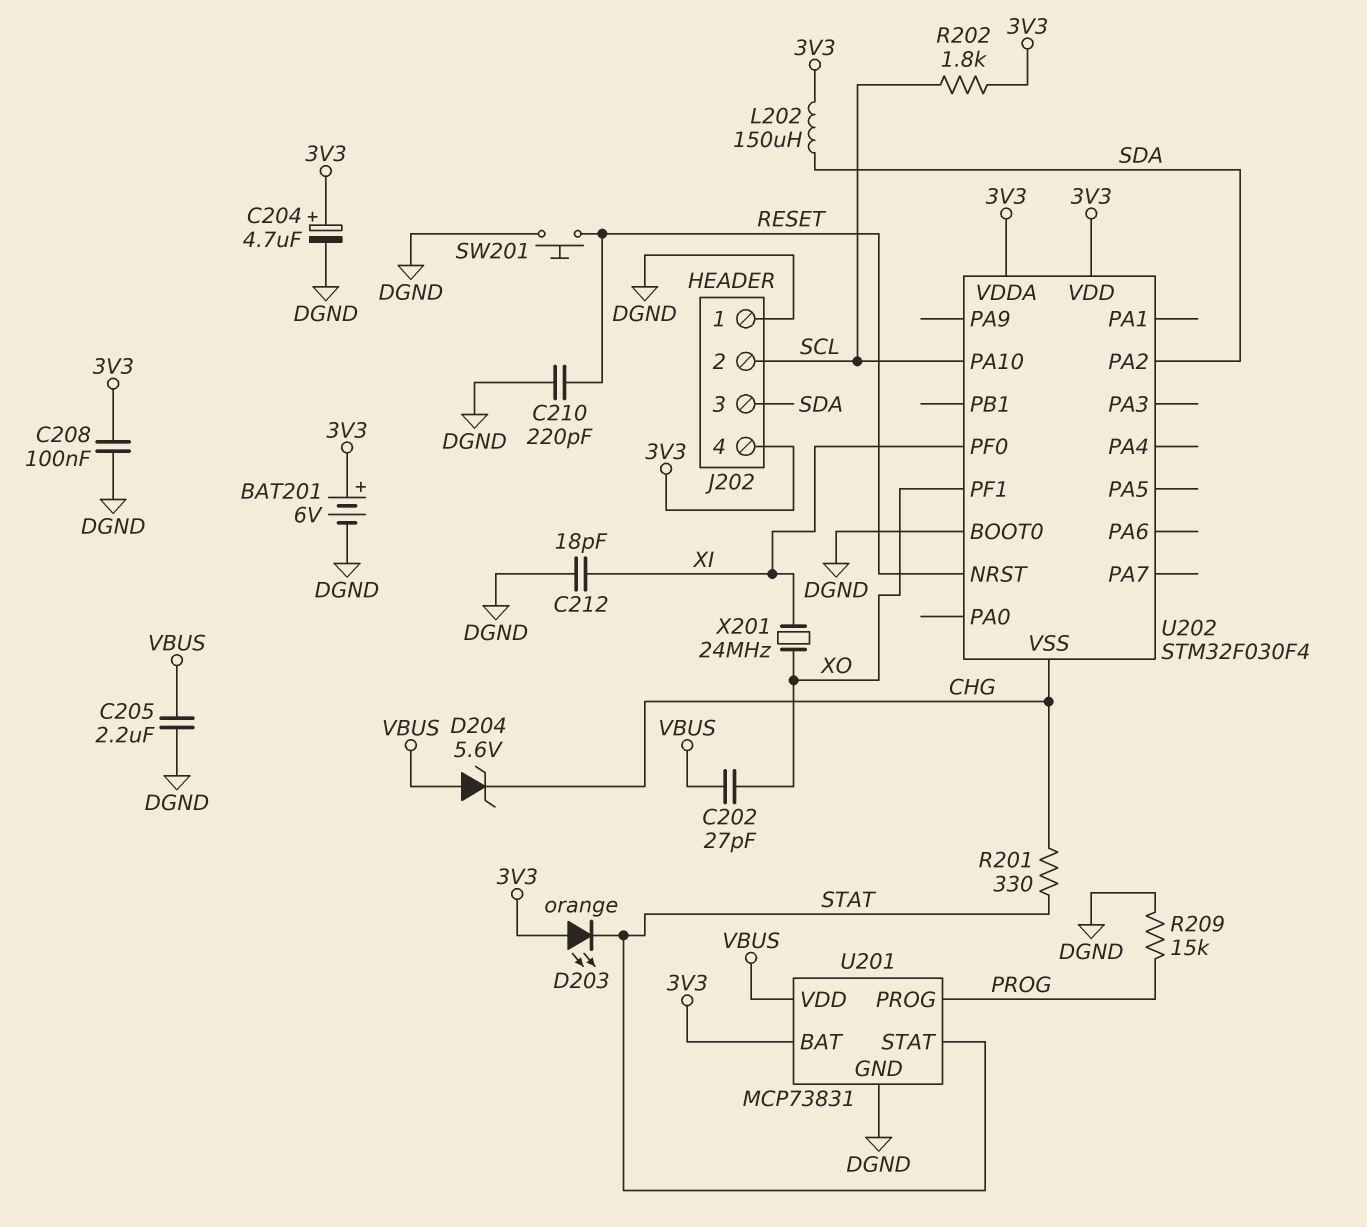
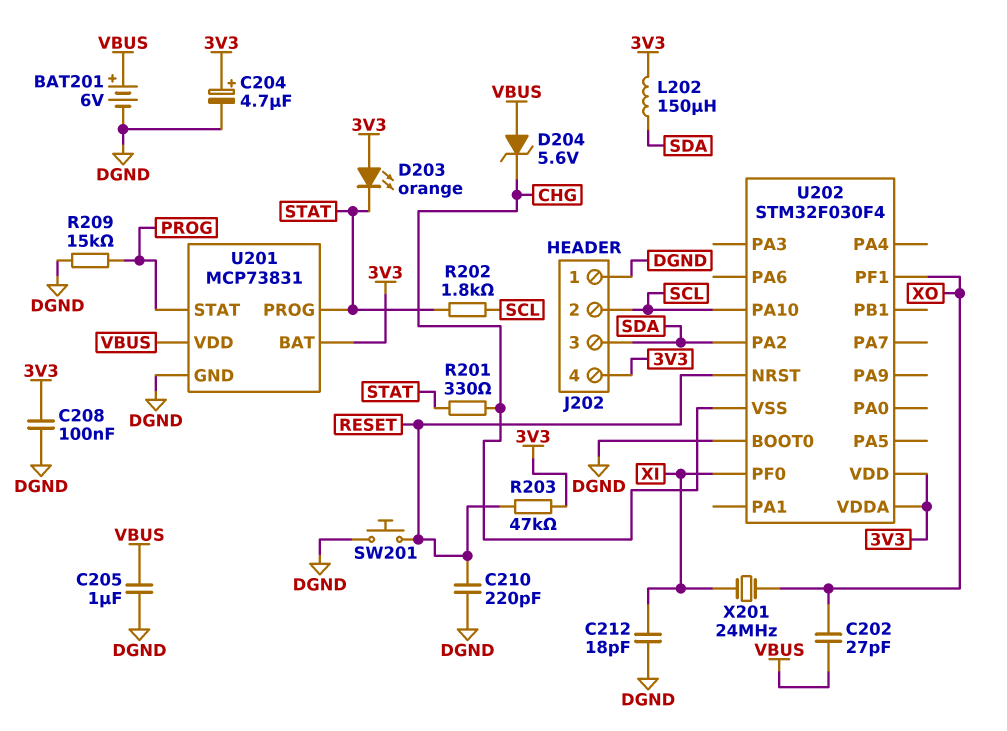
BAT201: 6V (plus 3V3, minus DGND) -> 6V (plus VBUS, minus DGND)
C205: 2.2uF (DGND, VBUS) -> 1uF (DGND, VBUS)
R202: 1.8k (3V3, SCL) -> 1.8k (SCL, STAT)
R203: none -> 47k (3V3, RESET)
U201 pin PROG: PROG -> STAT
U201 pin STAT: STAT -> PROG

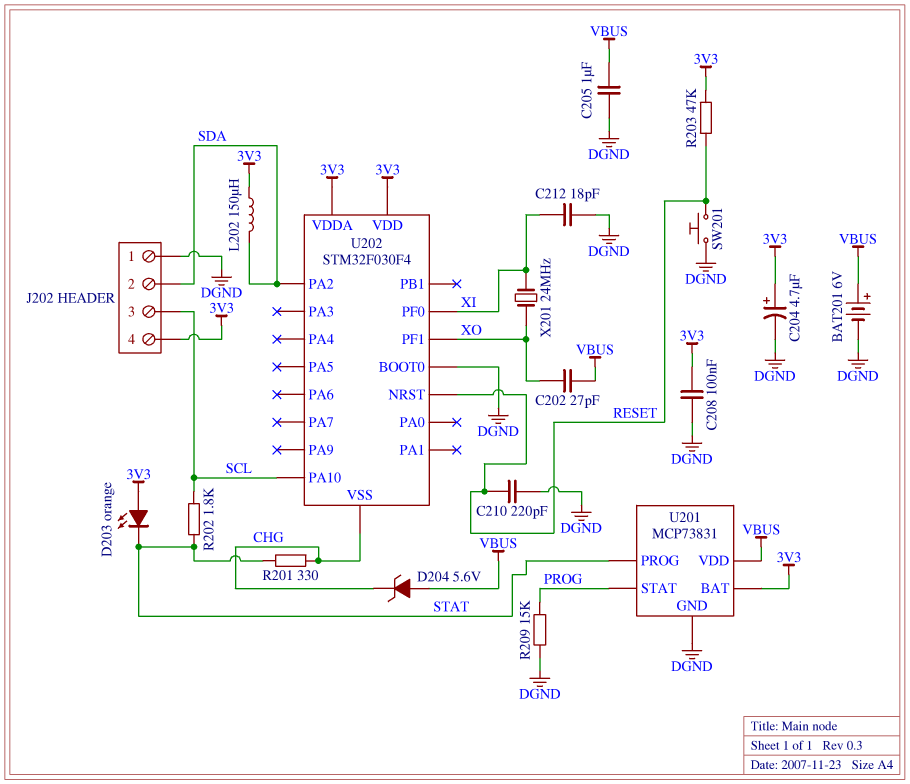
J202 pin 2: SCL -> SDA
J202 pin 3: SDA -> SCL

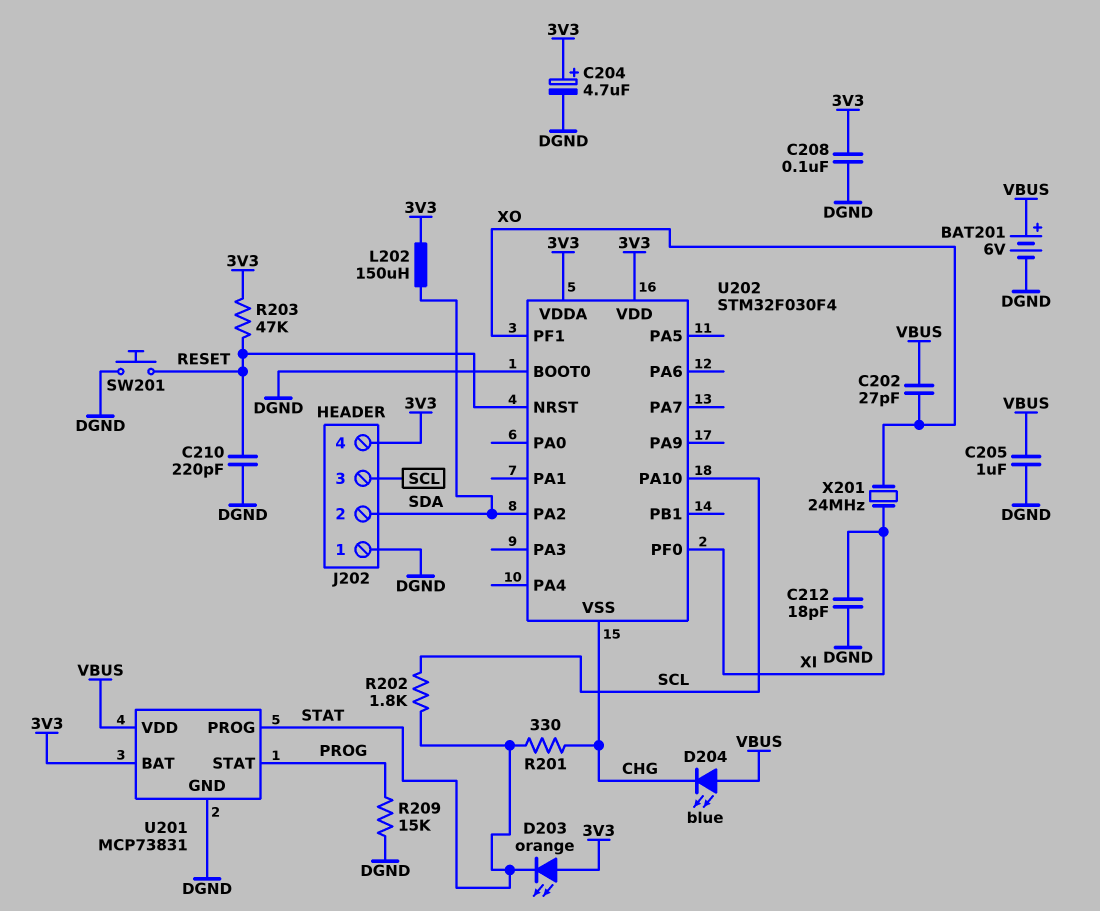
D204: zener 5.6V (A VBUS, K CHG) -> LED blue (A VBUS, K CHG)

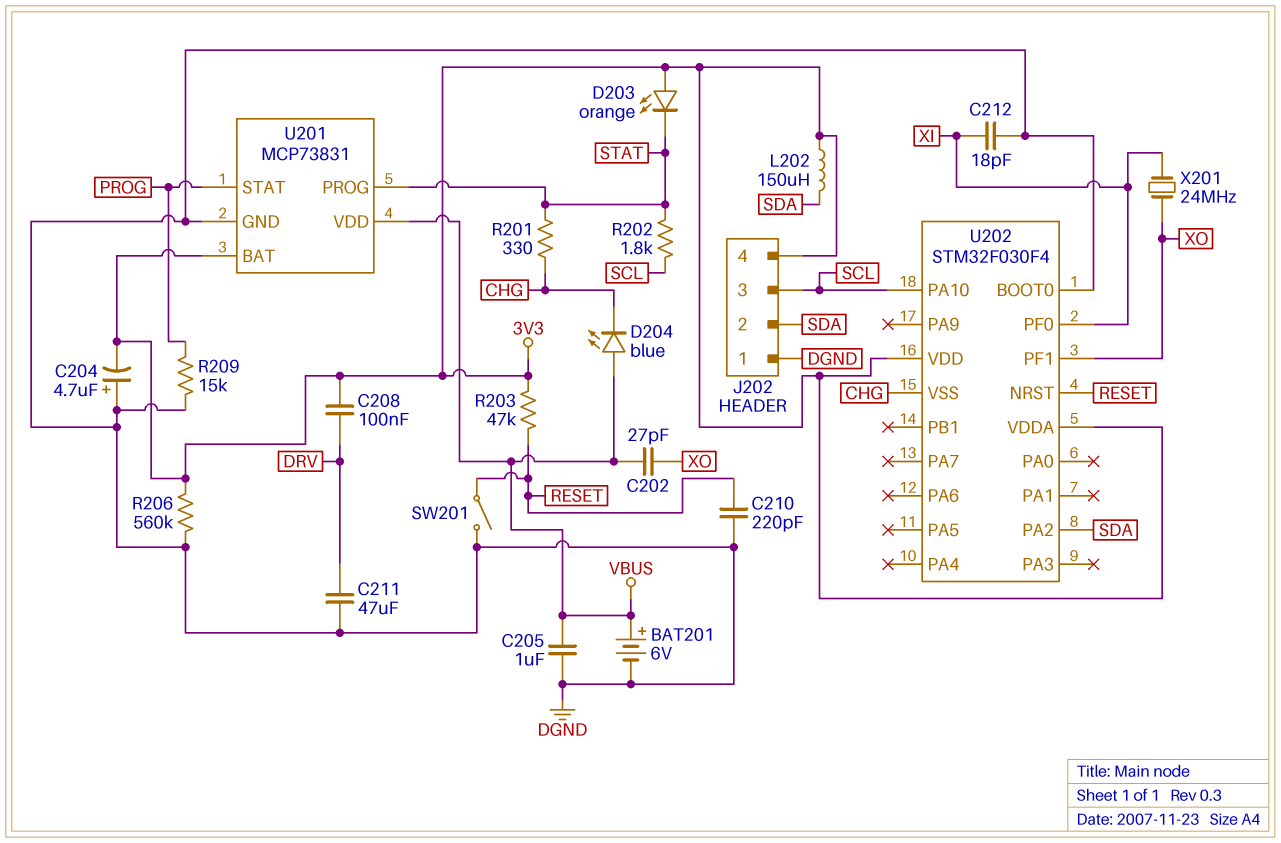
C204: 4.7uF (plus 3V3, minus DGND) -> 4.7uF (plus DGND, minus 3V3)
C208: 100nF (3V3, DGND) -> 100nF (3V3, DRV)
C211: none -> 47uF (DGND, DRV)
R206: none -> 560k (3V3, DGND)
SW201: button (DGND, RESET) -> switch (DGND, RESET)

